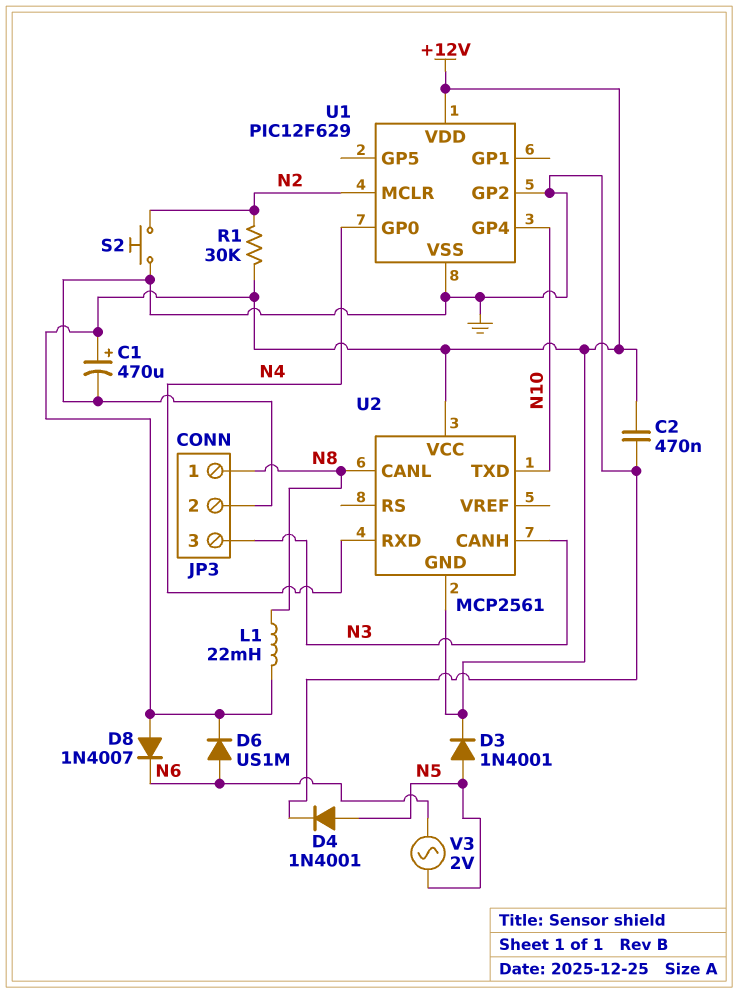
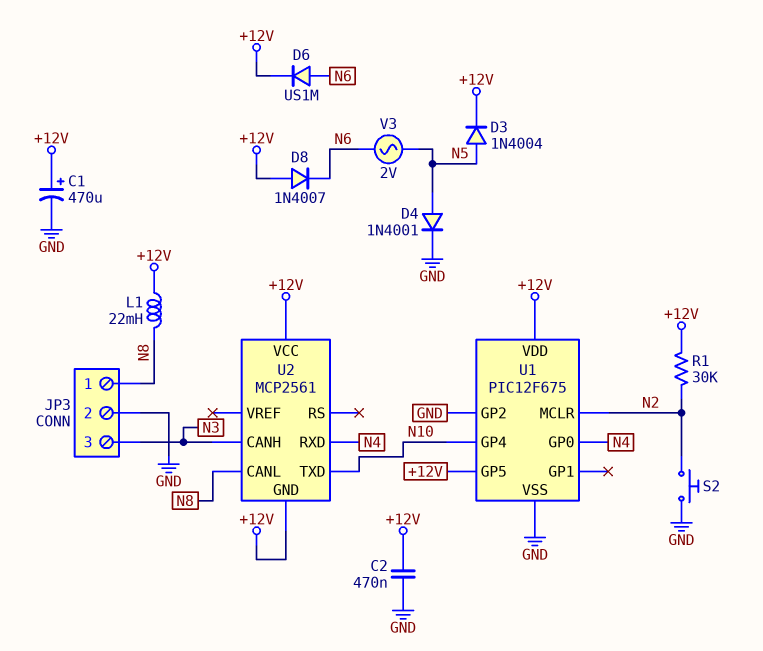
D3: diode 1N4001 (A N5, K +12V) -> diode 1N4004 (A N5, K +12V)
U1: PIC12F629 -> PIC12F675
U1 pin GP5: none -> +12V

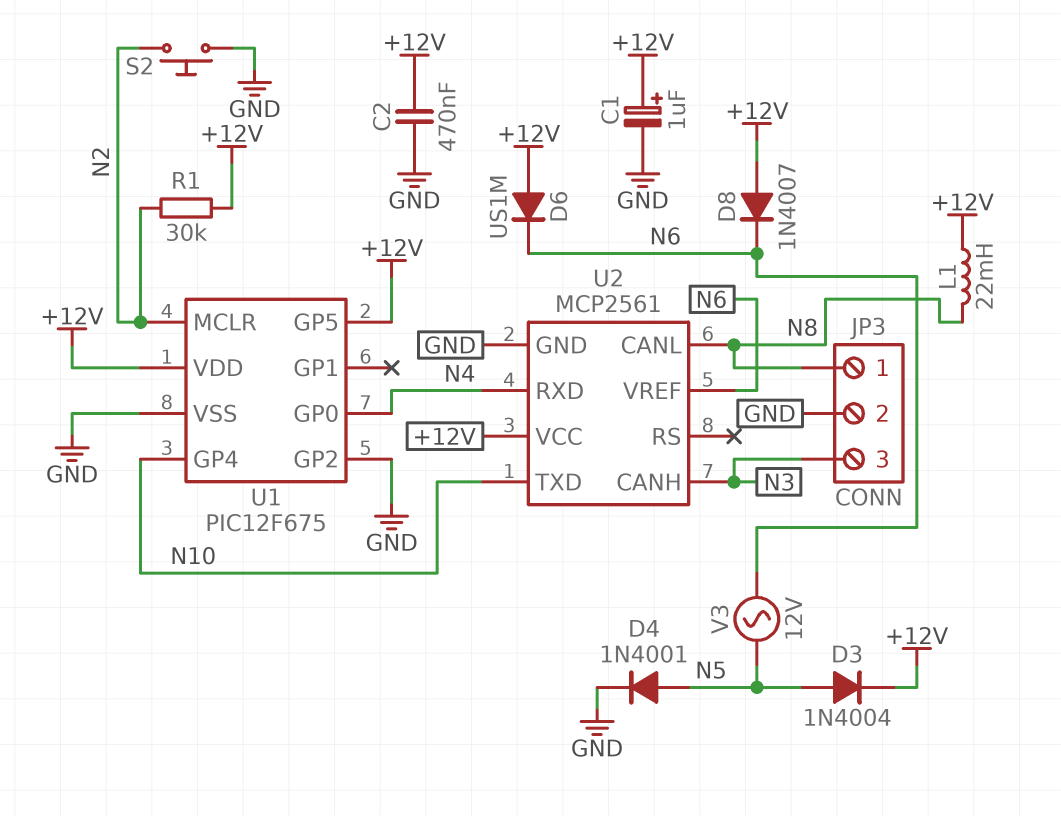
C1: 470uF (plus +12V, minus GND) -> 1uF (plus +12V, minus GND)
D6: diode US1M (A N6, K +12V) -> diode US1M (A +12V, K N6)
U2 pin GND: +12V -> GND
U2 pin VREF: none -> N6
V3: AC 2V (N5, N6) -> AC 12V (N5, N6)

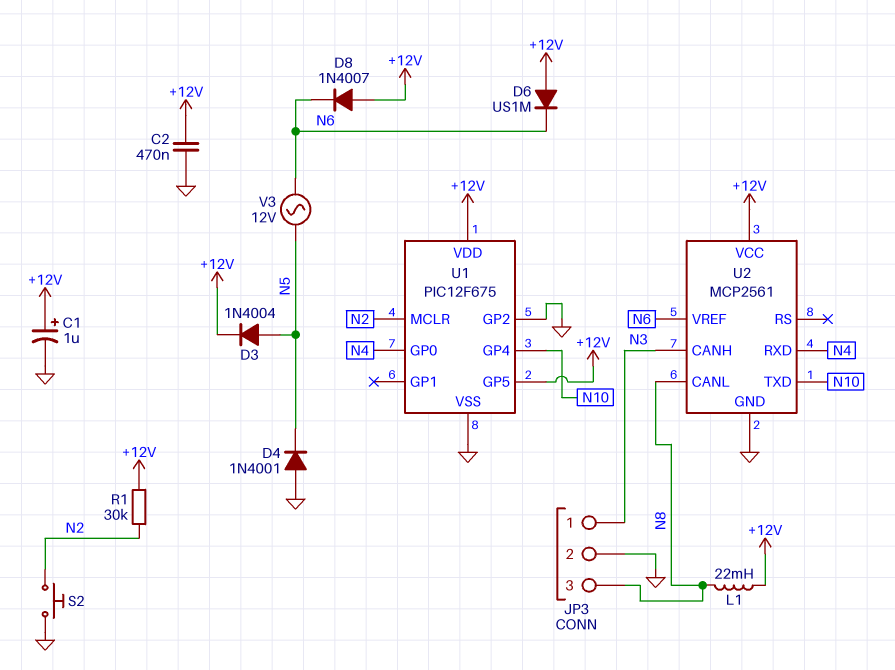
D4: diode 1N4001 (A N5, K GND) -> diode 1N4001 (A GND, K N5)
JP3 pin 1: N8 -> N3
JP3 pin 3: N3 -> N8

